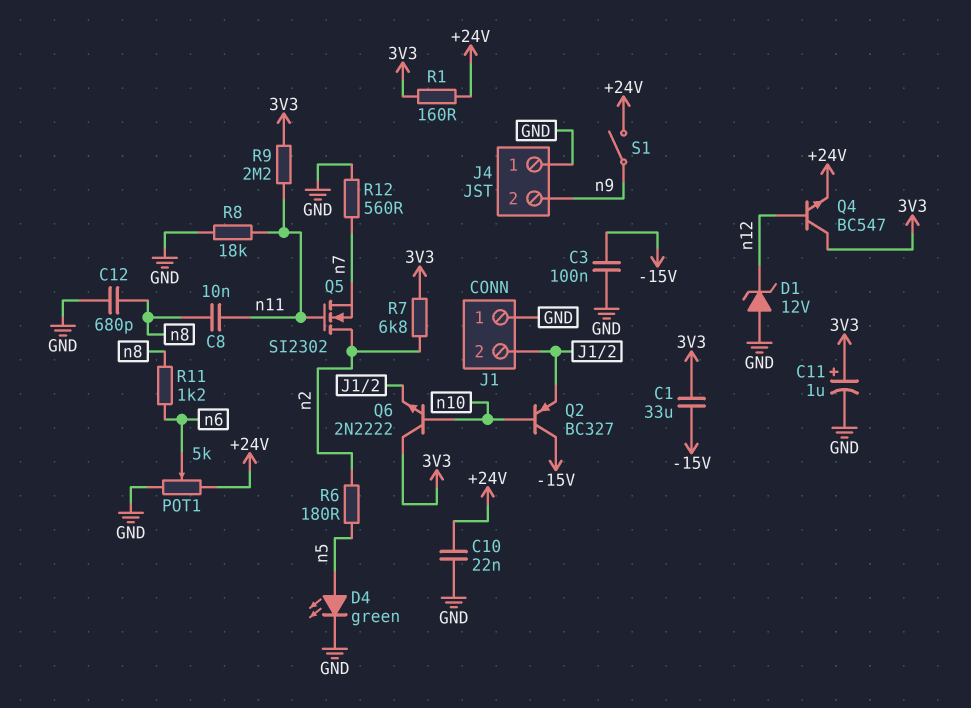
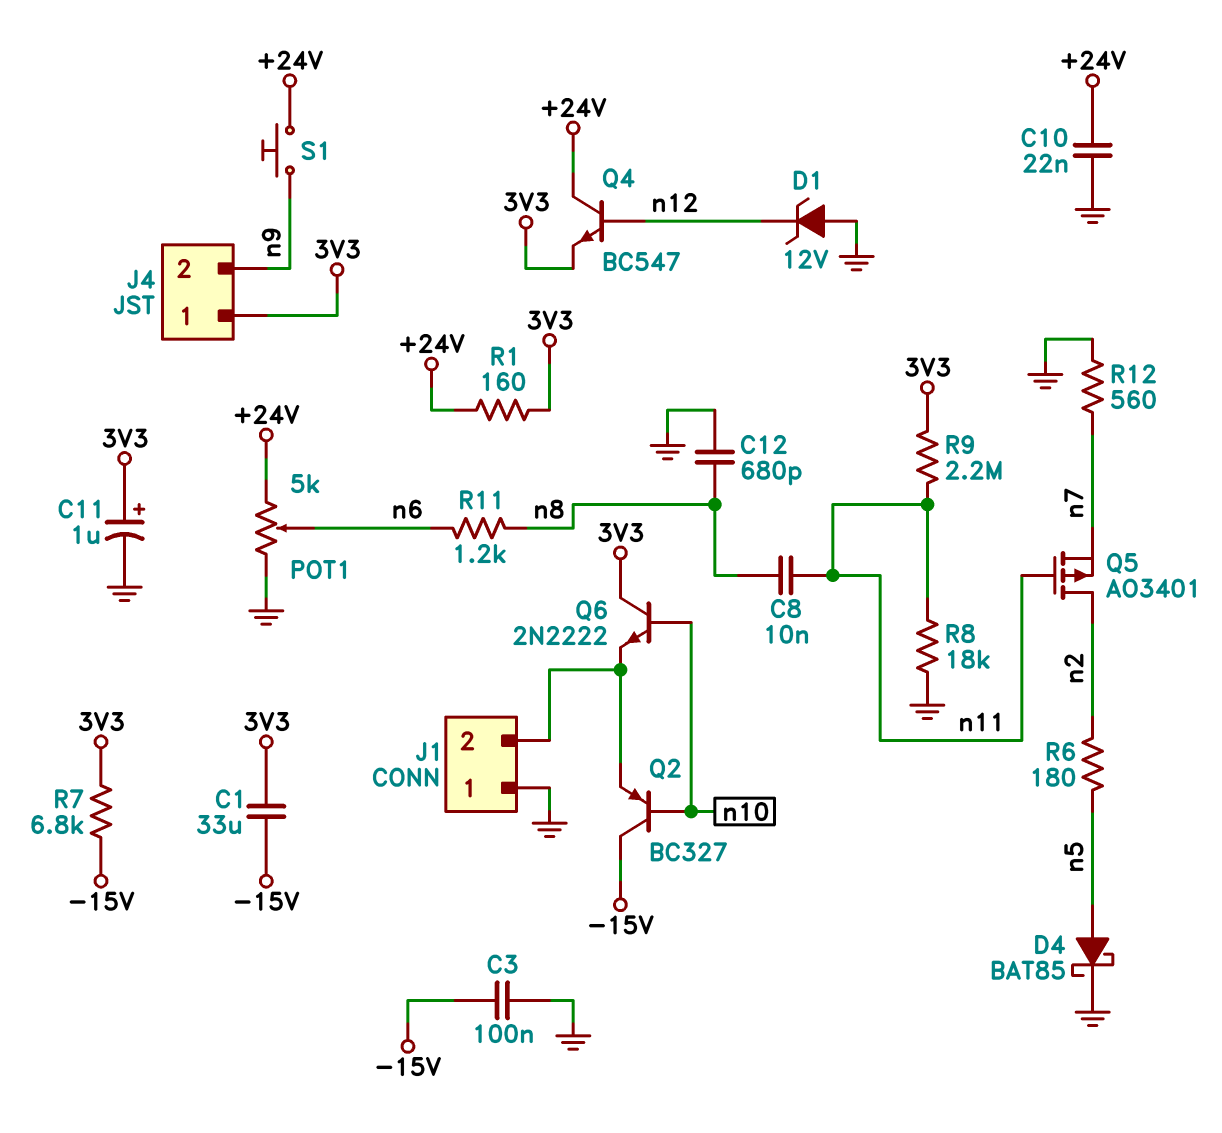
D4: LED green (A n5, K GND) -> schottky BAT85 (A n5, K GND)
J4 pin 1: GND -> 3V3
Q4: NPN BC547 (B n12, C 3V3, E +24V) -> NPN BC547 (B n12, C +24V, E 3V3)
Q5: NMOS SI2302 (G n11, D n2, S n7) -> PMOS AO3401 (G n11, D n2, S n7)
R7: 6.8k (3V3, n2) -> 6.8k (-15V, 3V3)
S1: switch (+24V, n9) -> button (+24V, n9)

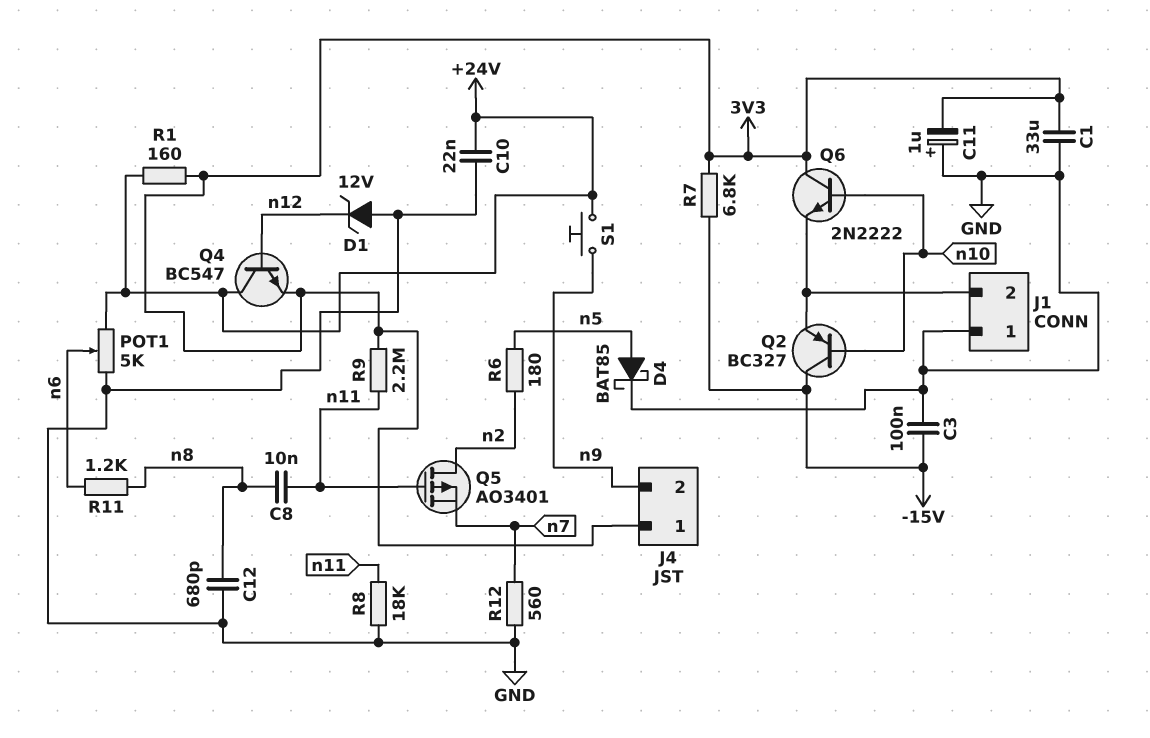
C1: 33uF (-15V, 3V3) -> 33uF (3V3, GND)
C11: 1uF (plus 3V3, minus GND) -> 1uF (plus GND, minus 3V3)

